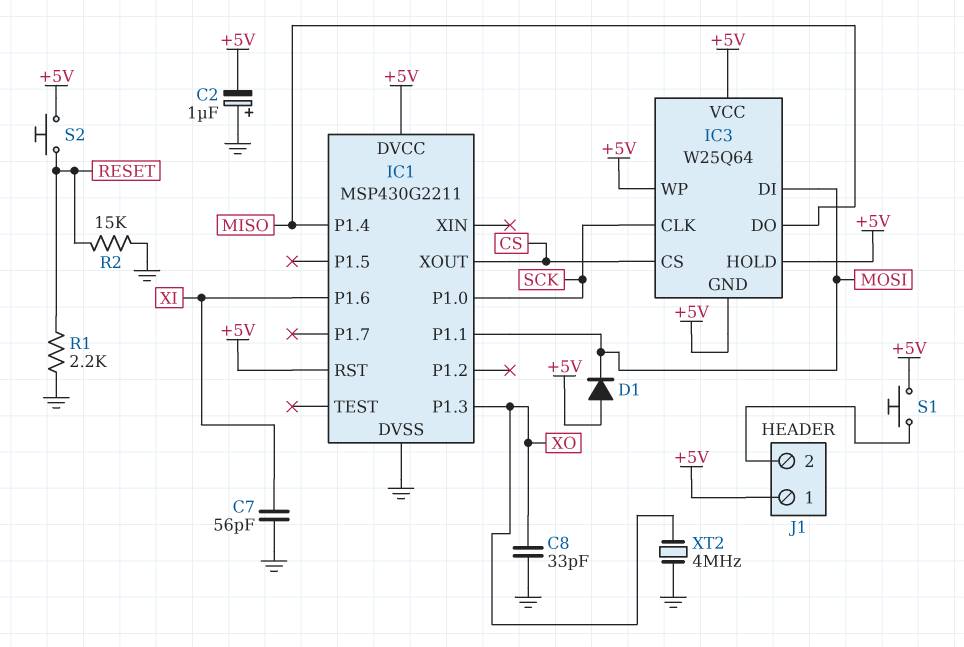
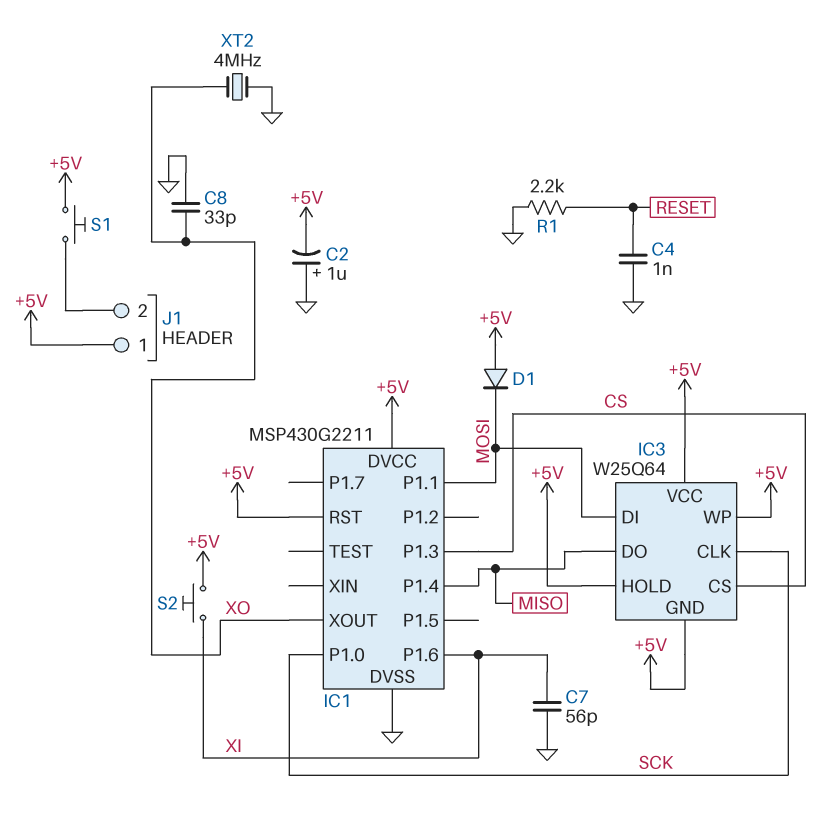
C4: none -> 1nF (GND, RESET)
IC1 pin P1.3: XO -> CS
IC1 pin XOUT: CS -> XO
R2: 15k (GND, RESET) -> none
S2: button (+5V, RESET) -> button (+5V, XI)

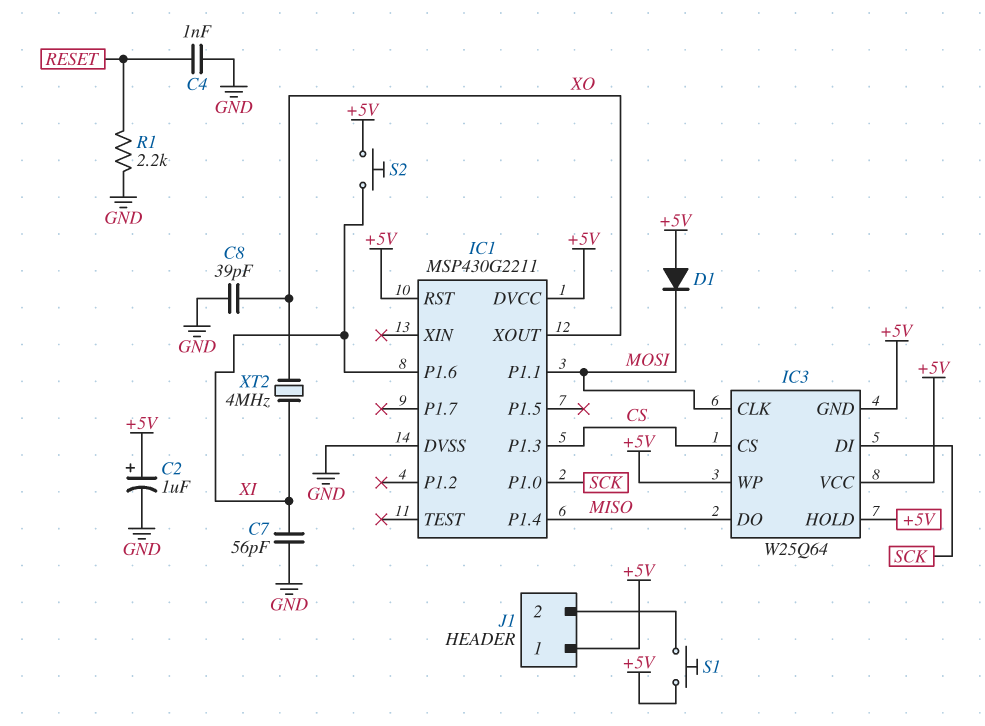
C2: 1uF (plus GND, minus +5V) -> 1uF (plus +5V, minus GND)
C8: 33pF (GND, XO) -> 39pF (GND, XO)
IC3 pin CLK: SCK -> MOSI
IC3 pin DI: MOSI -> SCK
XT2: 4MHz (GND, XO) -> 4MHz (XI, XO)

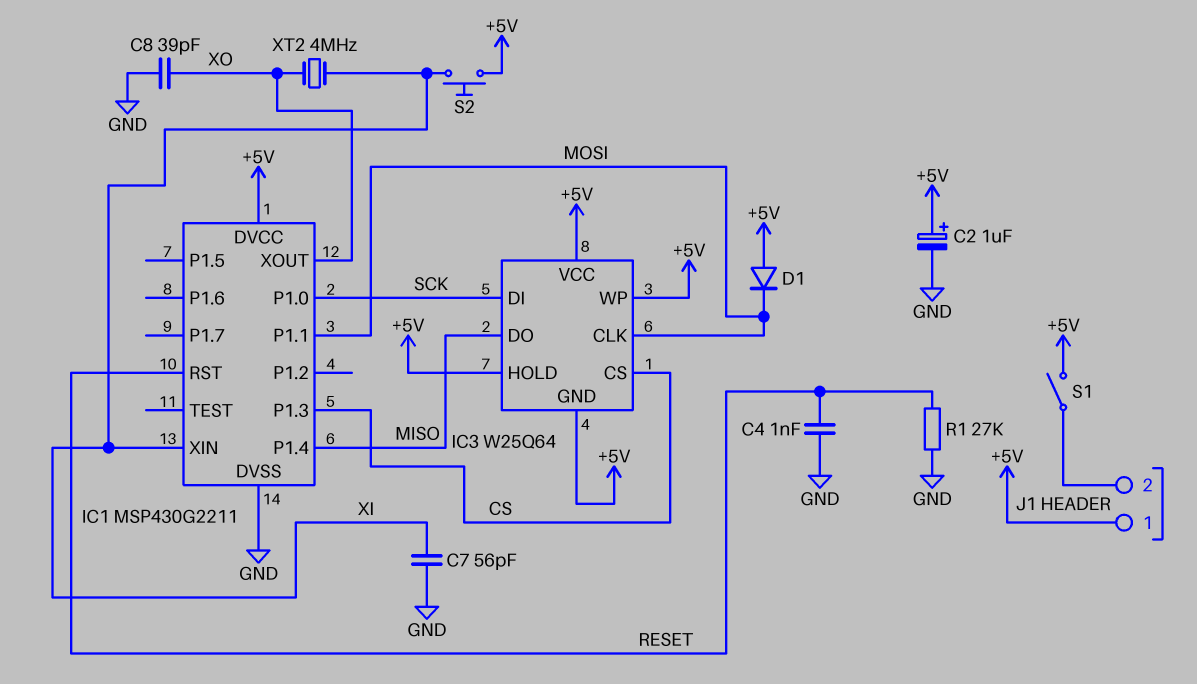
IC1 pin P1.6: XI -> none
IC1 pin RST: +5V -> RESET
IC1 pin XIN: none -> XI
R1: 2.2k (GND, RESET) -> 27k (GND, RESET)
S1: button (+5V, J1/2) -> switch (+5V, J1/2)

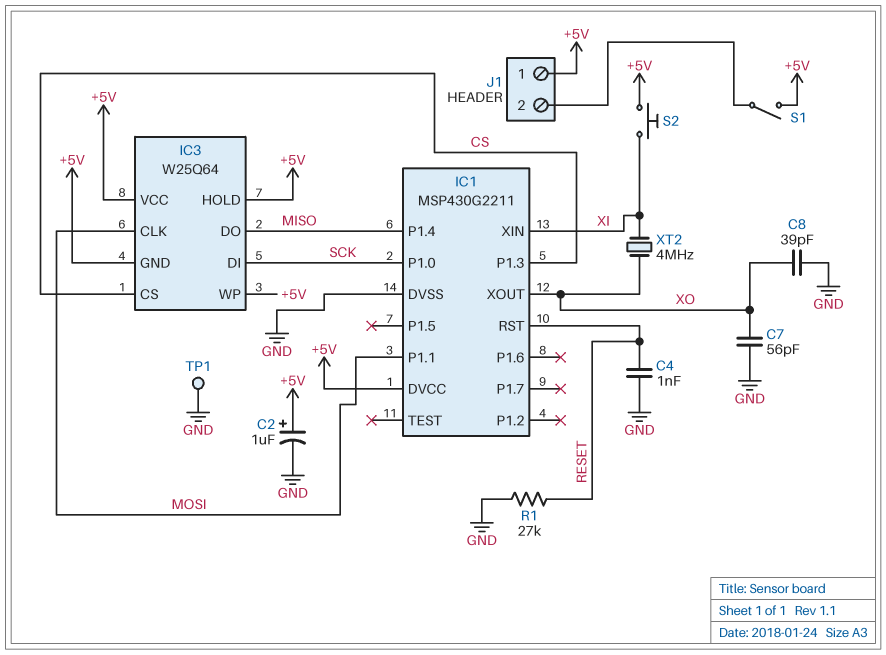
C7: 56pF (GND, XI) -> 56pF (GND, XO)
D1: diode (A +5V, K MOSI) -> none
TP1: none -> test point (GND)

